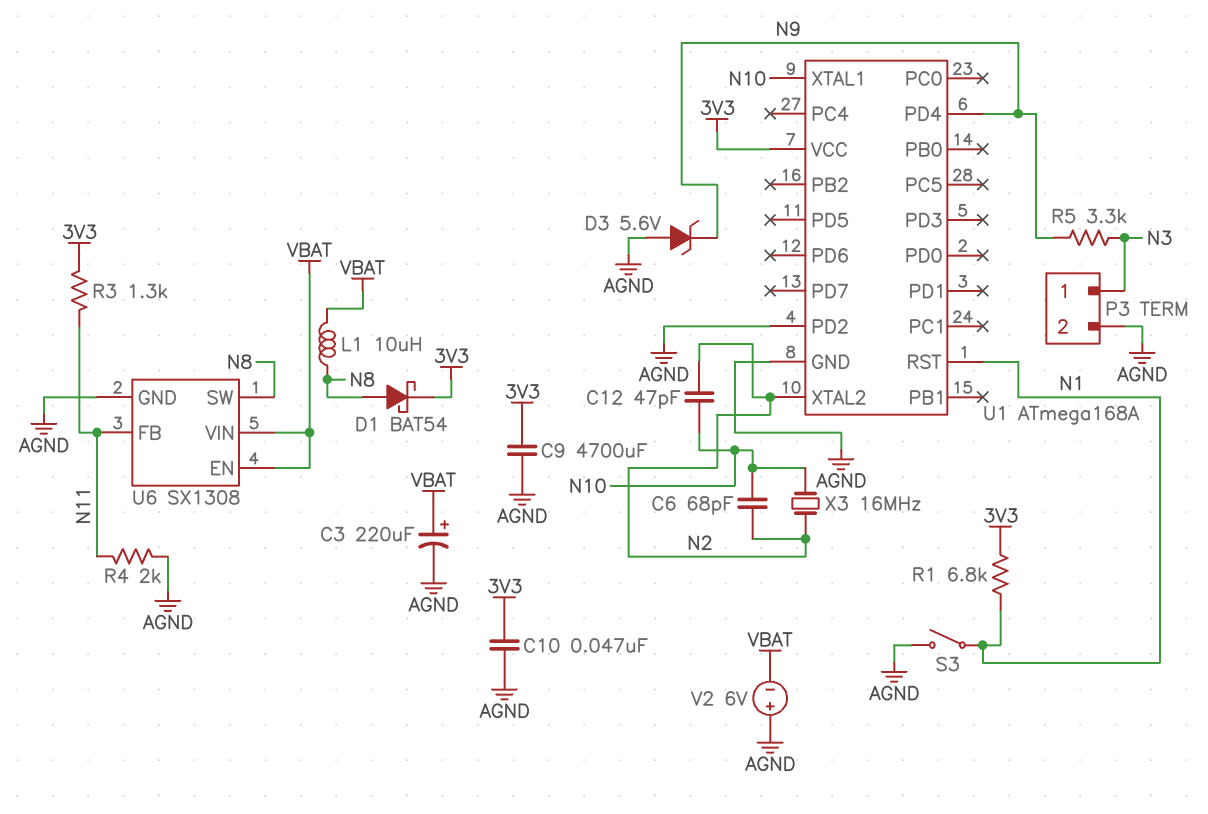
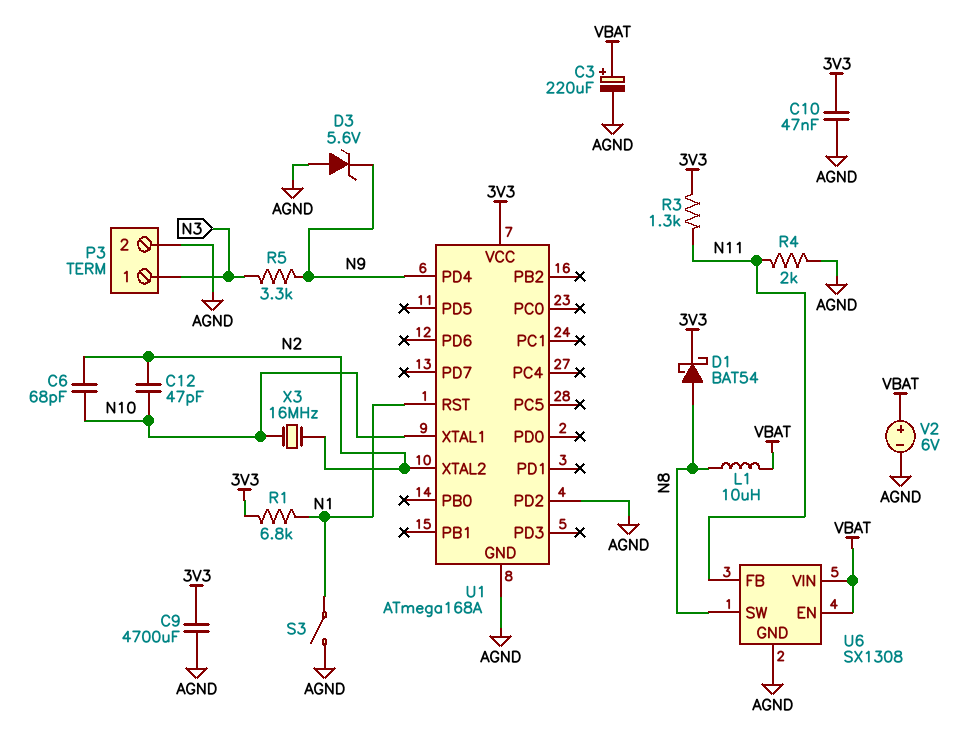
V2: 6V (plus AGND, minus VBAT) -> 6V (plus VBAT, minus AGND)

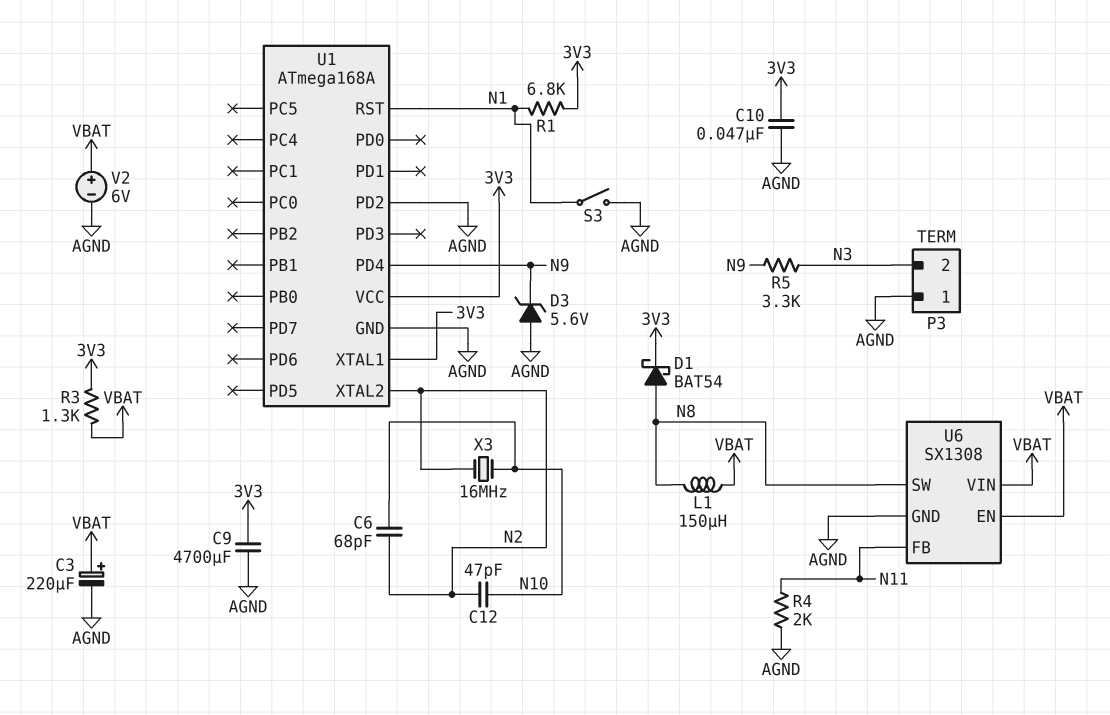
L1: 10uH (N8, VBAT) -> 150uH (N8, VBAT)
P3 pin 1: N3 -> AGND
P3 pin 2: AGND -> N3
R3: 1.3k (3V3, N11) -> 1.3k (3V3, VBAT)
U1 pin XTAL1: N10 -> 3V3

